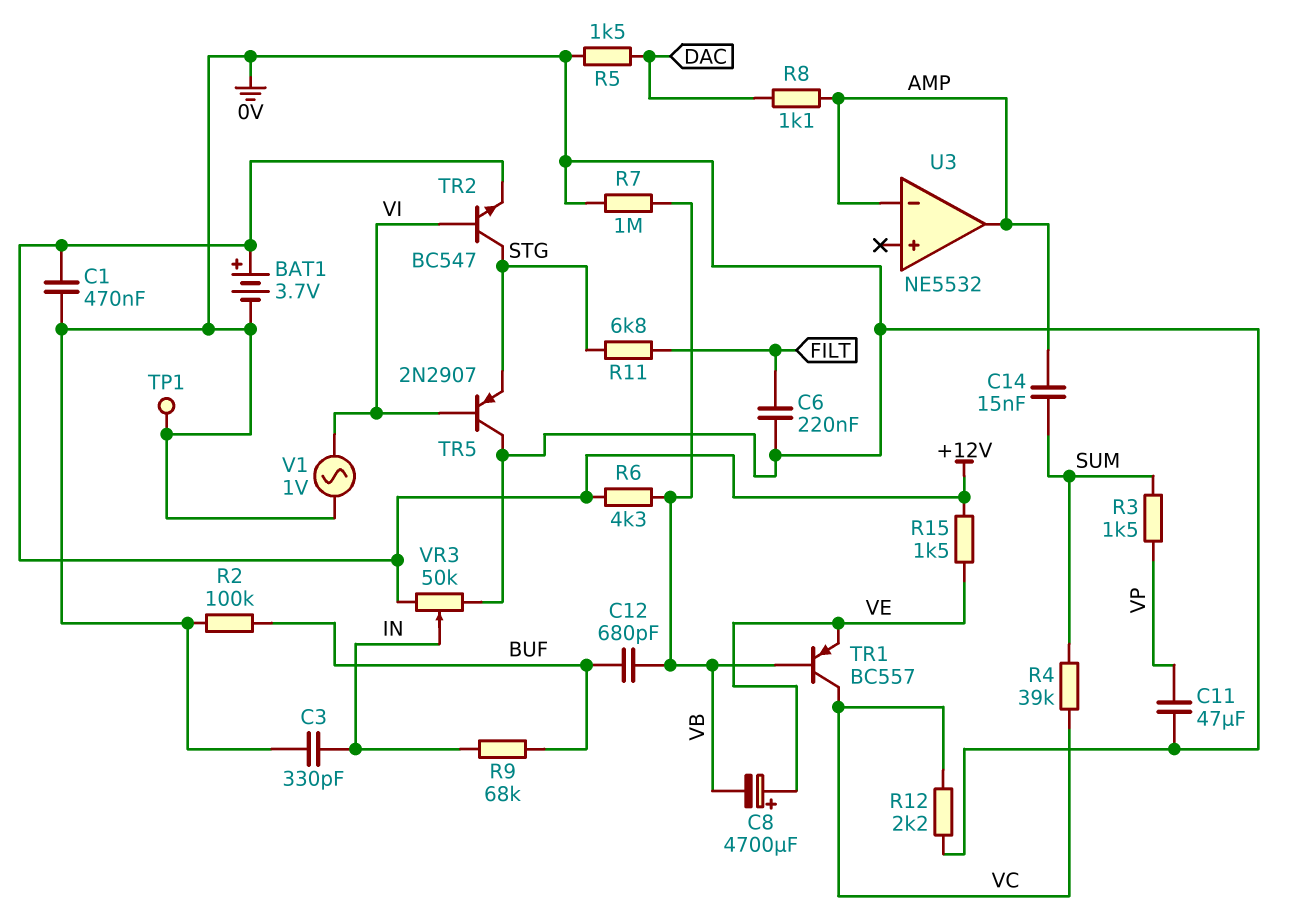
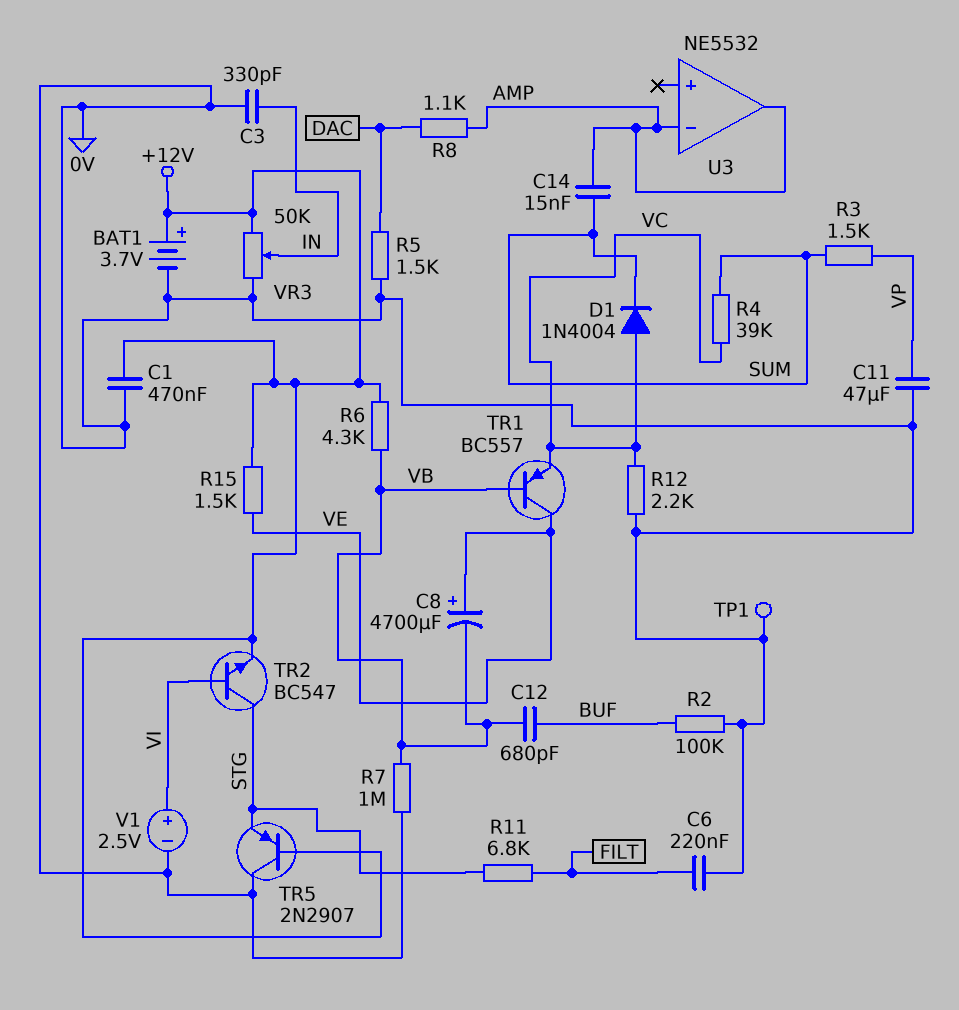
D1: none -> diode 1N4004 (A VC, K SUM)
R9: 68k (BUF, IN) -> none
TR1: PNP BC557 (B VB, C VC, E VE) -> PNP BC557 (B VB, C VE, E VC)
TR5: PNP 2N2907 (B VI, C 0V, E STG) -> PNP 2N2907 (B +12V, C 0V, E STG)
V1: AC 1V (0V, VI) -> 2.5V (plus VI, minus 0V)

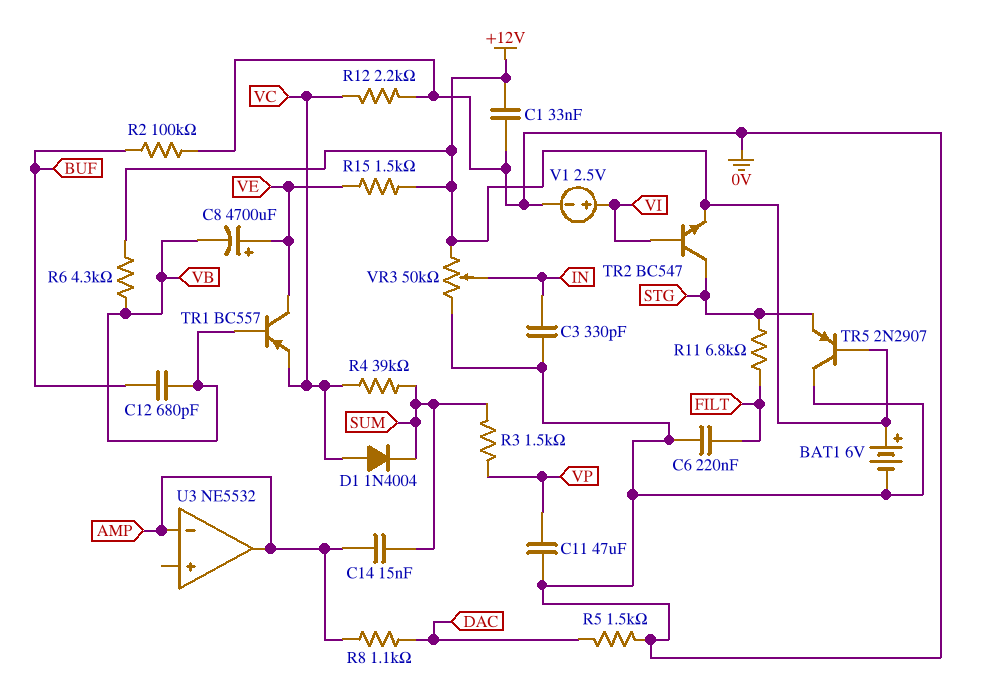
BAT1: 3.7V (plus +12V, minus 0V) -> 6V (plus +12V, minus 0V)
C1: 470nF (+12V, 0V) -> 33nF (+12V, 0V)
R7: 1M (0V, VB) -> none
TP1: test point (0V) -> none

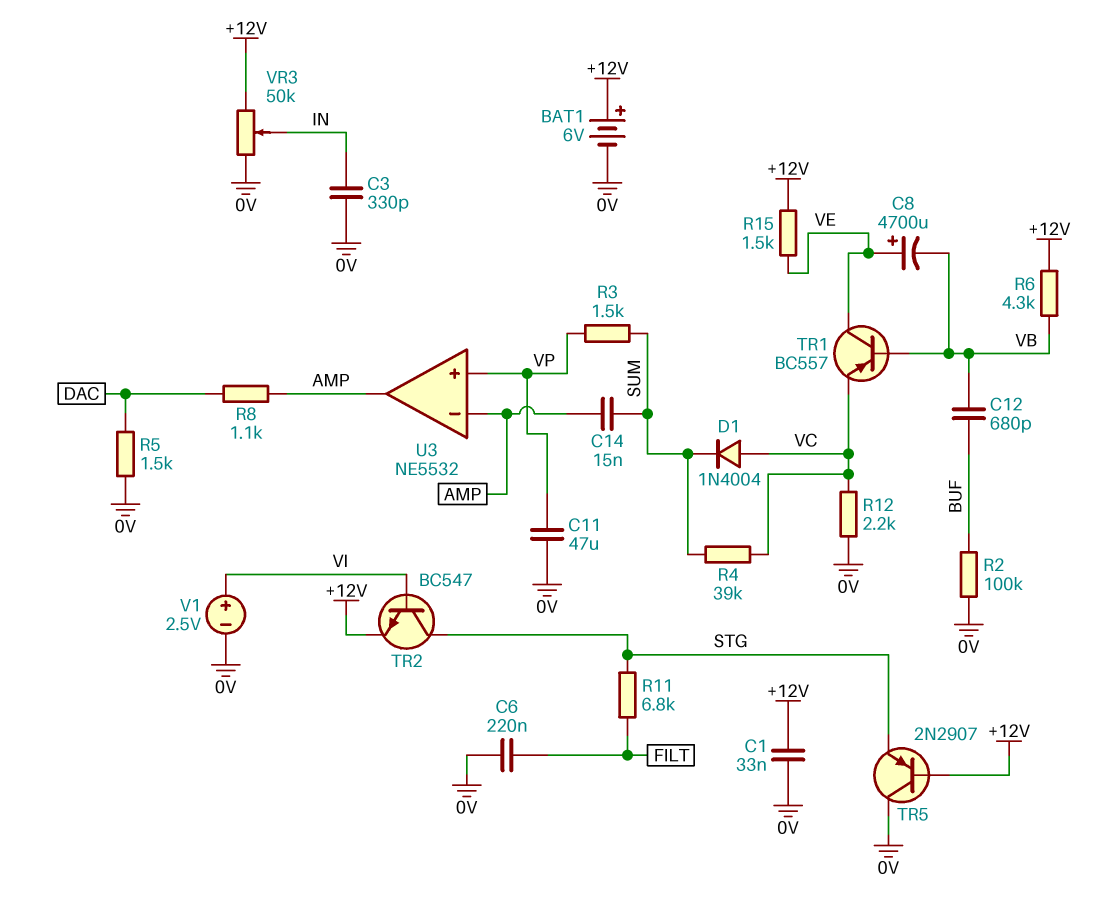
U3 pin in+: none -> VP

